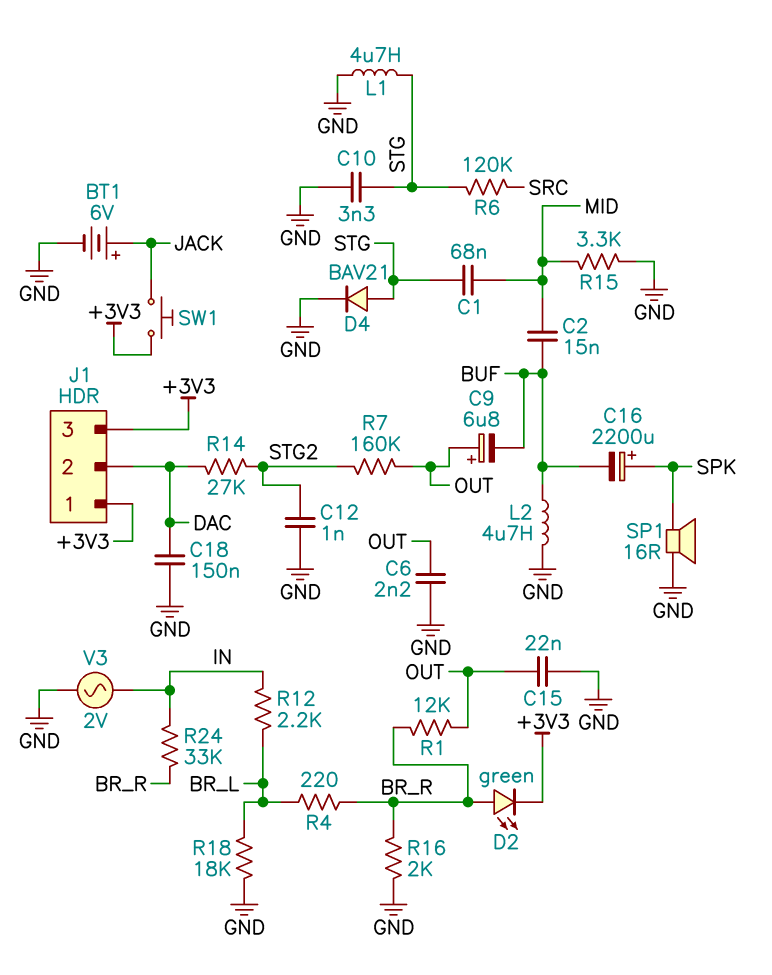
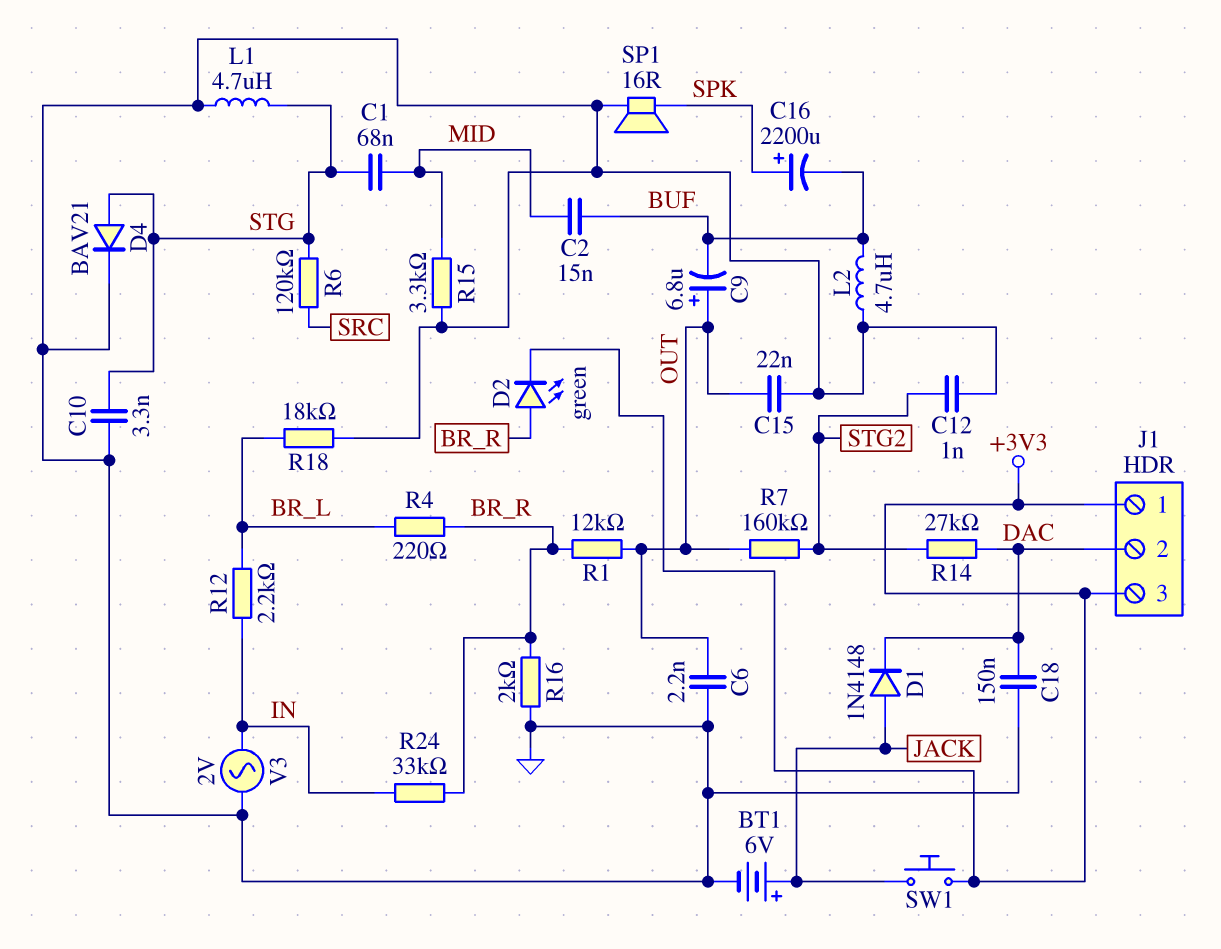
D1: none -> diode 1N4148 (A JACK, K DAC)

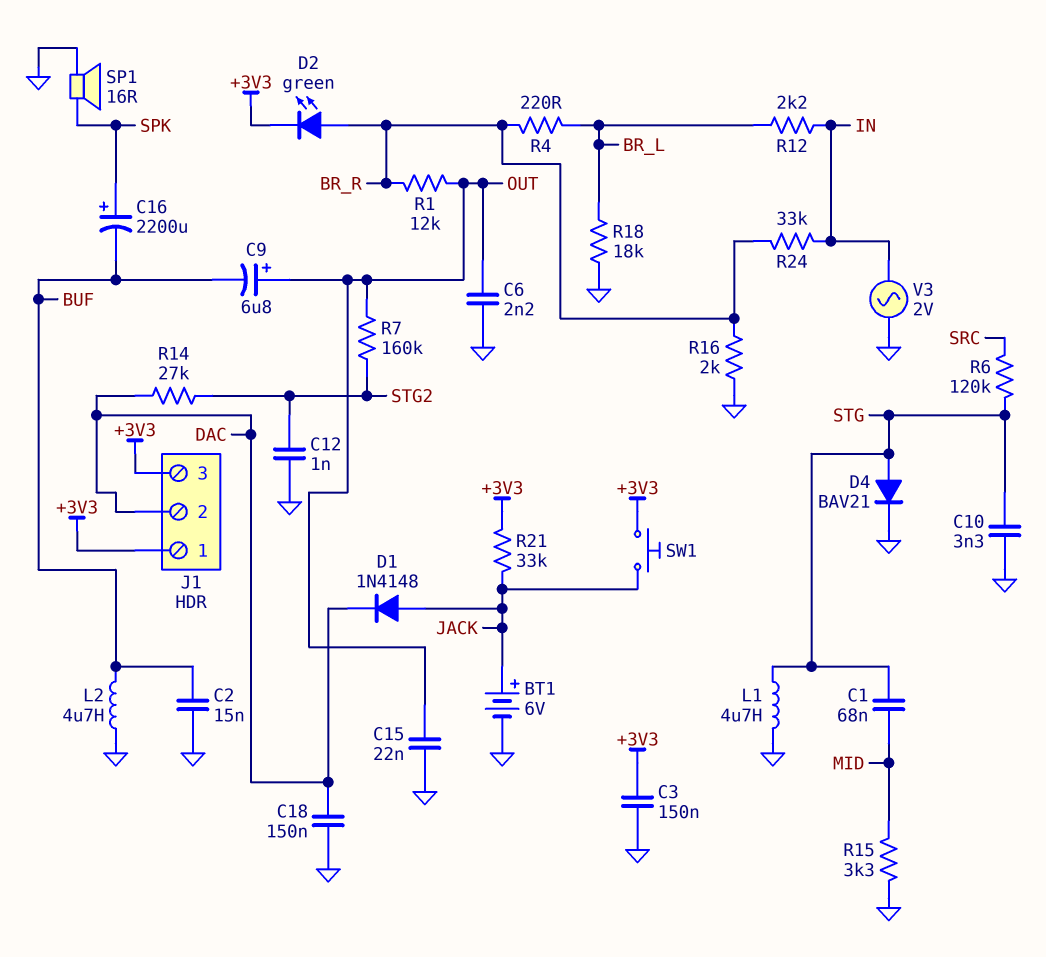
C2: 15nF (BUF, MID) -> 15nF (BUF, GND)
C3: none -> 150nF (+3V3, GND)
R21: none -> 33k (+3V3, JACK)

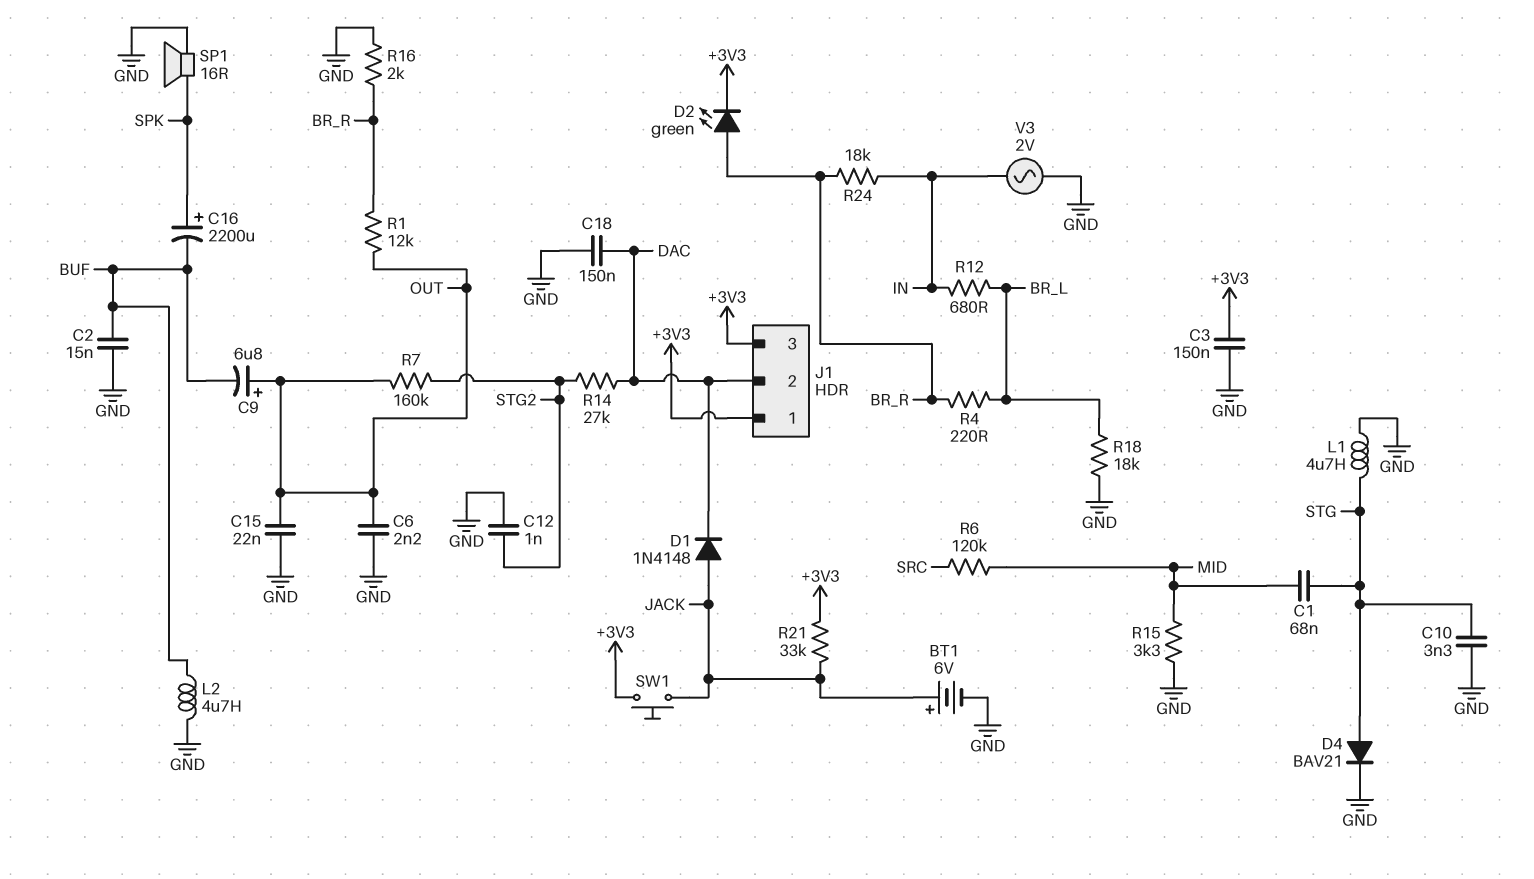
R6: 120k (SRC, STG) -> 120k (MID, SRC)
R12: 2.2k (BR_L, IN) -> 680 (BR_L, IN)
R24: 33k (BR_R, IN) -> 18k (BR_R, IN)

